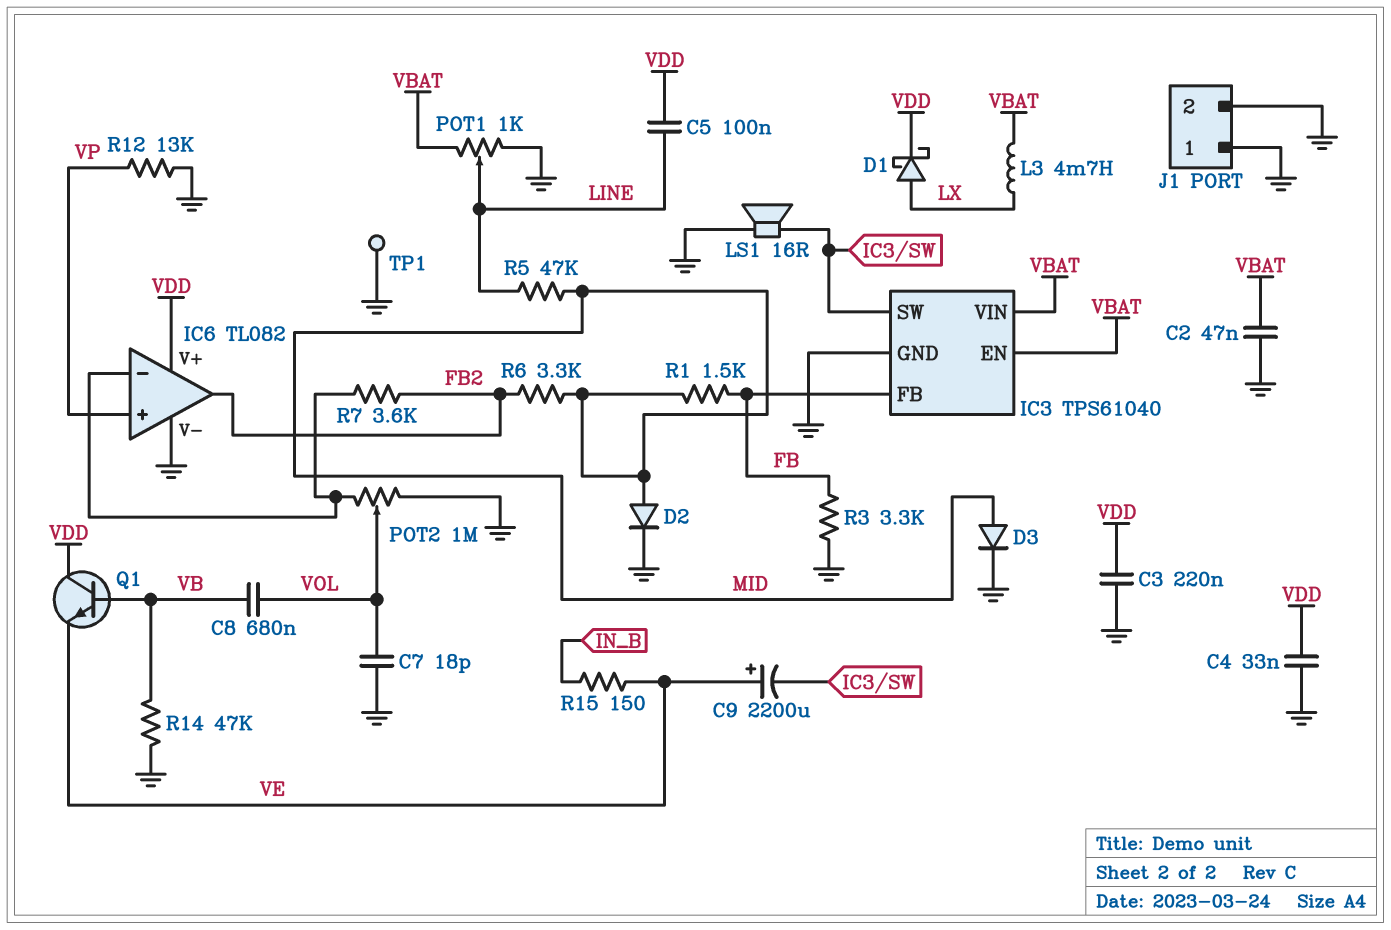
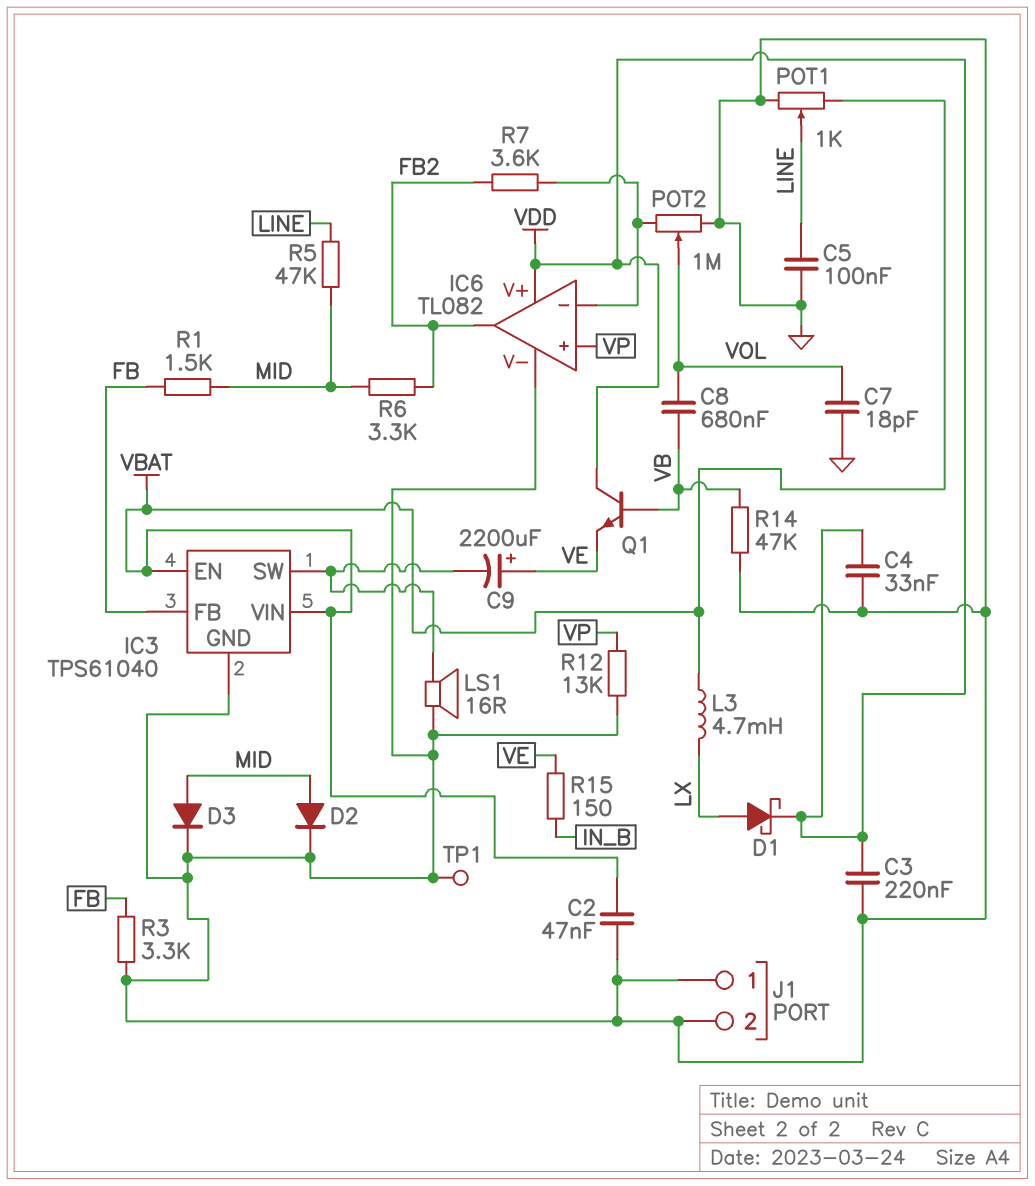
C5: 100nF (LINE, VDD) -> 100nF (GND, LINE)

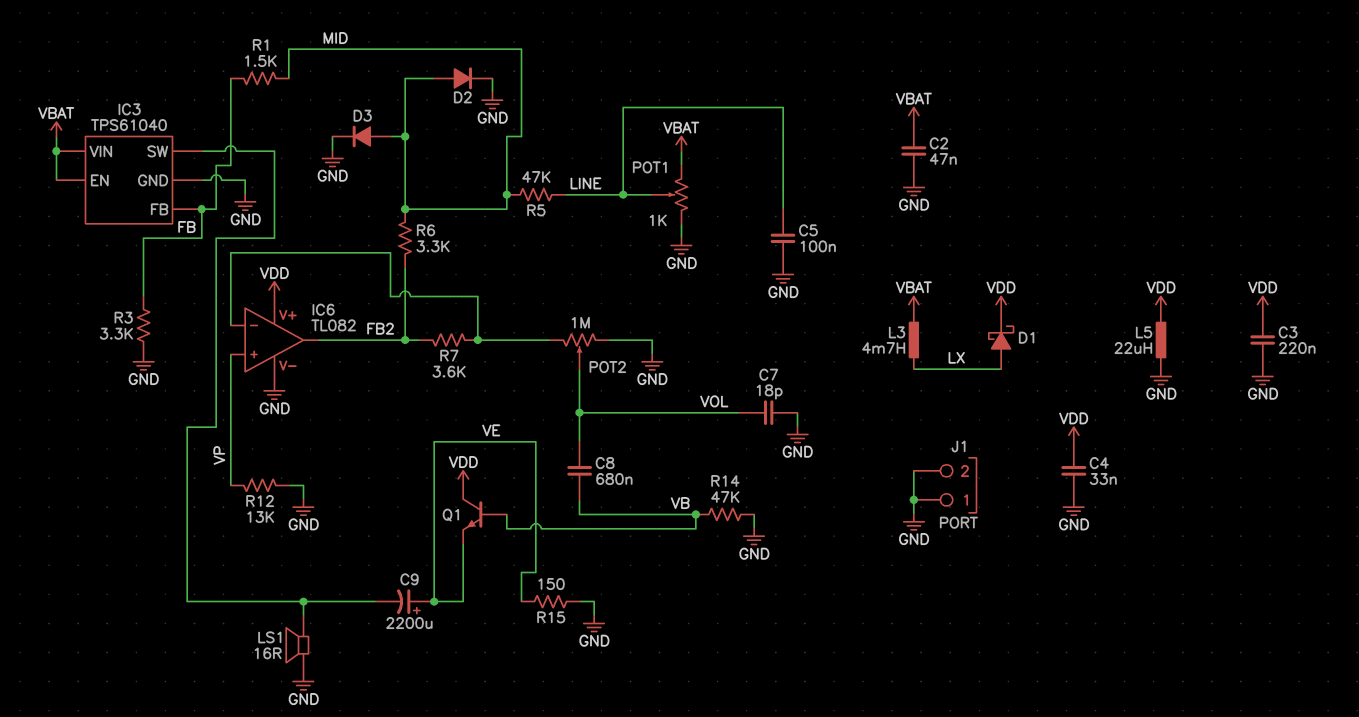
L5: none -> 22uH (GND, VDD)
R15: 150 (IN_B, VE) -> 150 (GND, VE)
TP1: test point (GND) -> none

